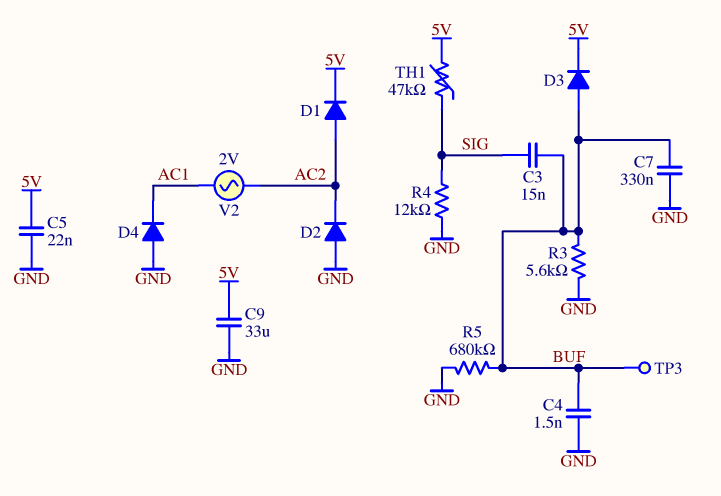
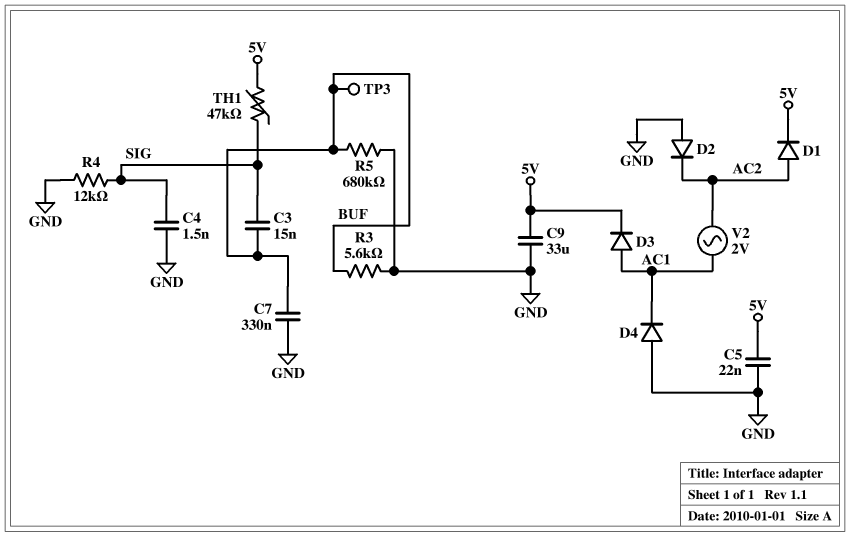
C4: 1.5nF (BUF, GND) -> 1.5nF (GND, SIG)
D3: diode (A BUF, K 5V) -> diode (A AC1, K 5V)

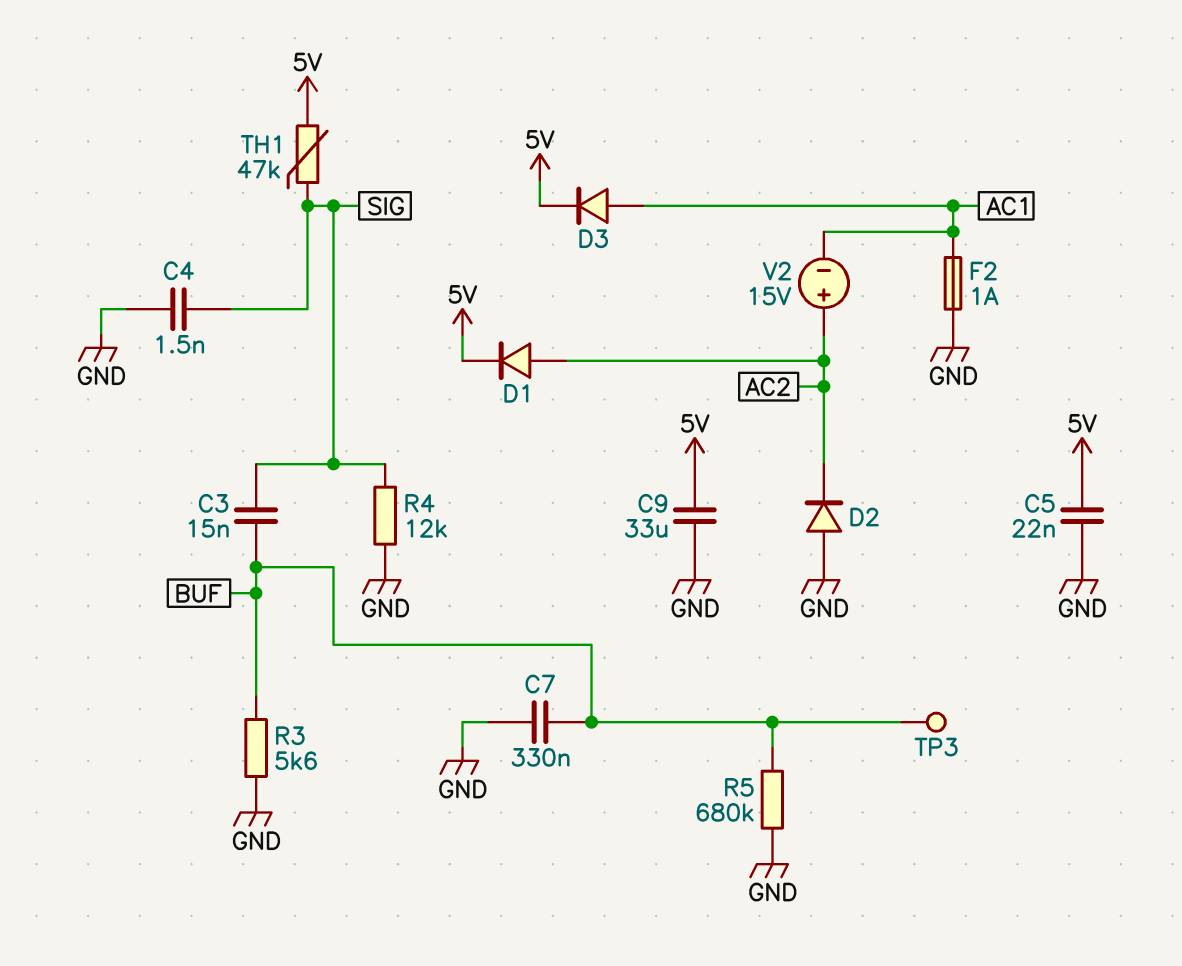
D4: diode (A GND, K AC1) -> none
F2: none -> 1A (AC1, GND)
V2: AC 2V (AC1, AC2) -> 15V (plus AC2, minus AC1)

